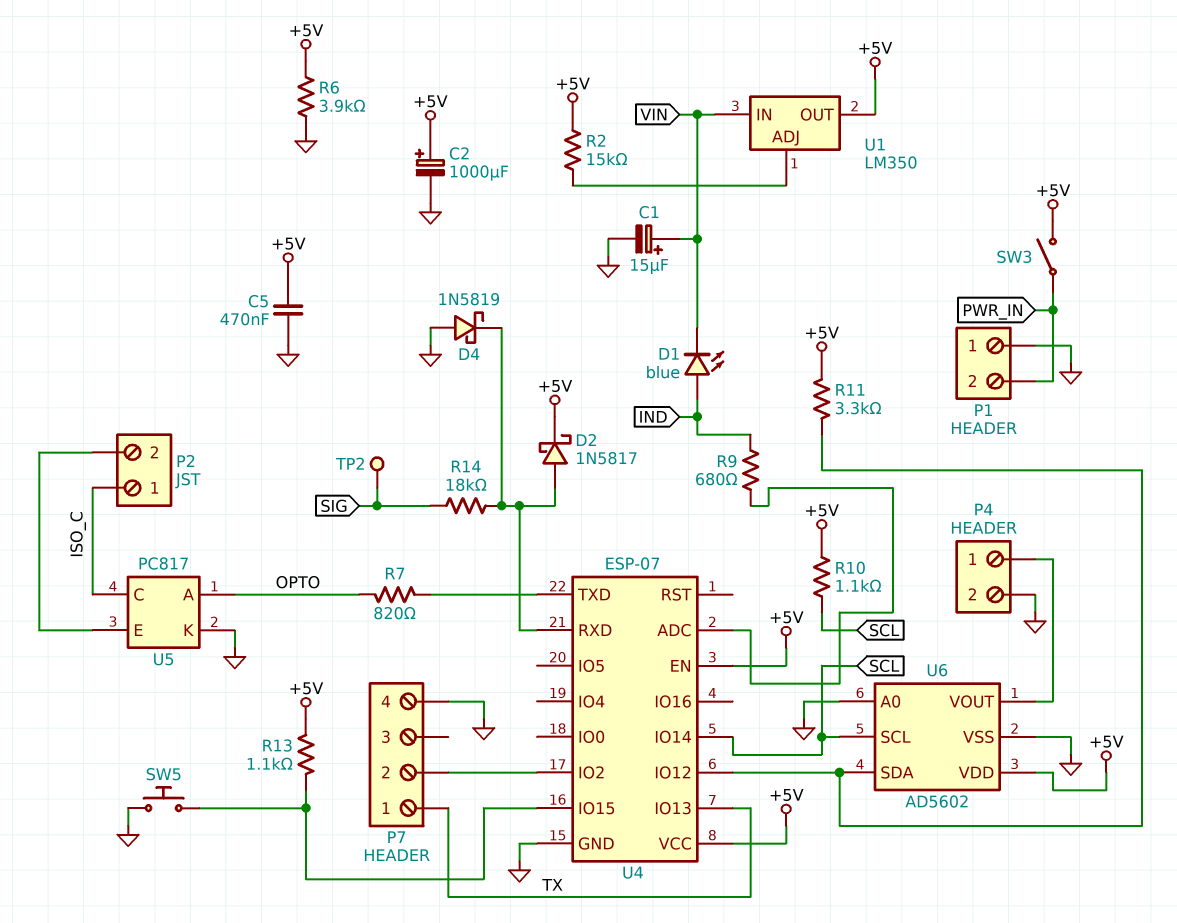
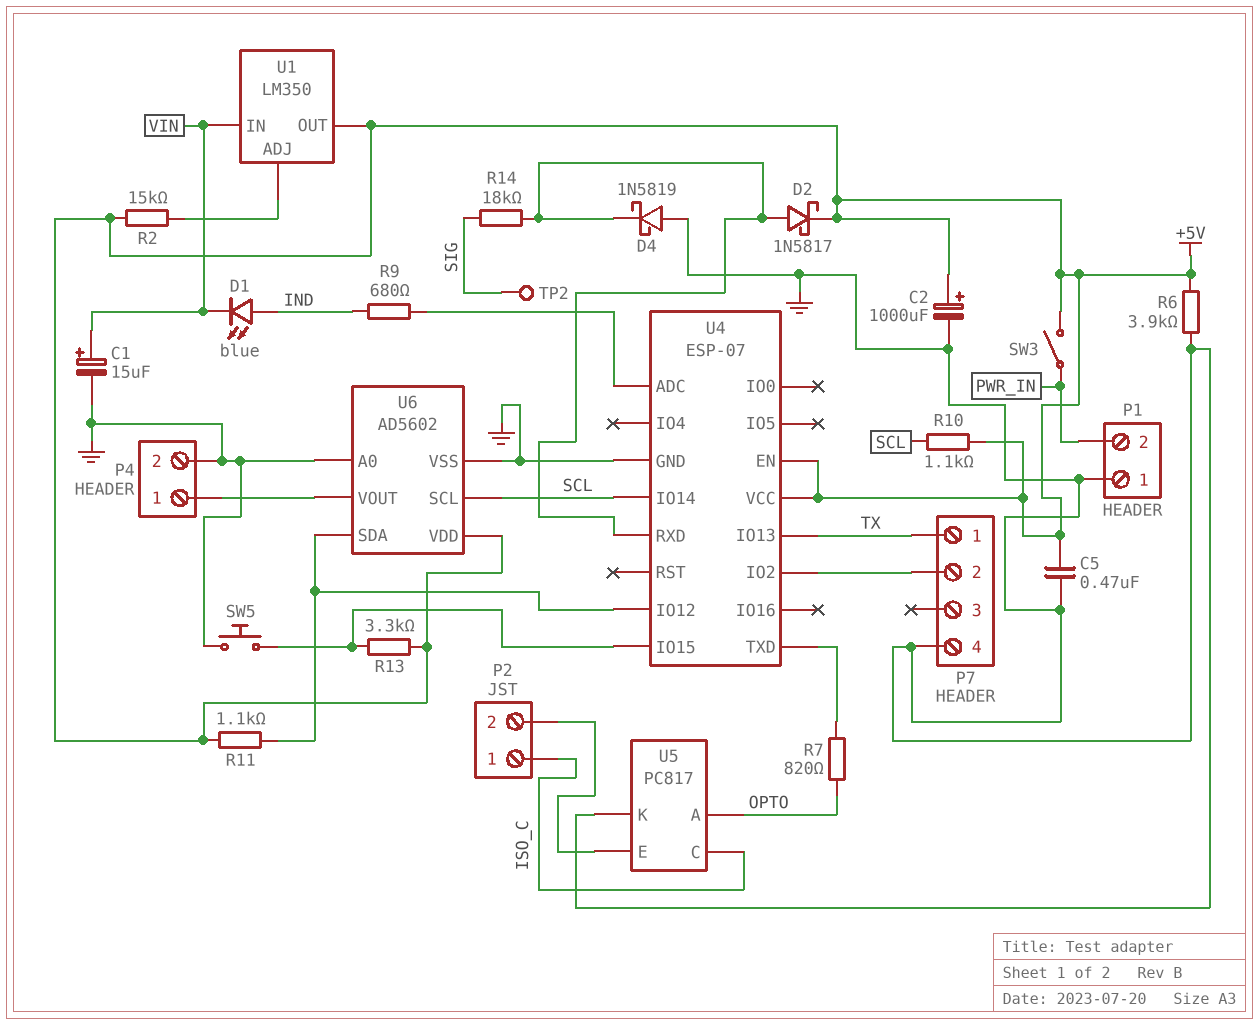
R11: 3.3k (+5V, U4/IO12) -> 1.1k (+5V, U4/IO12)
R13: 1.1k (+5V, U4/IO15) -> 3.3k (+5V, U4/IO15)

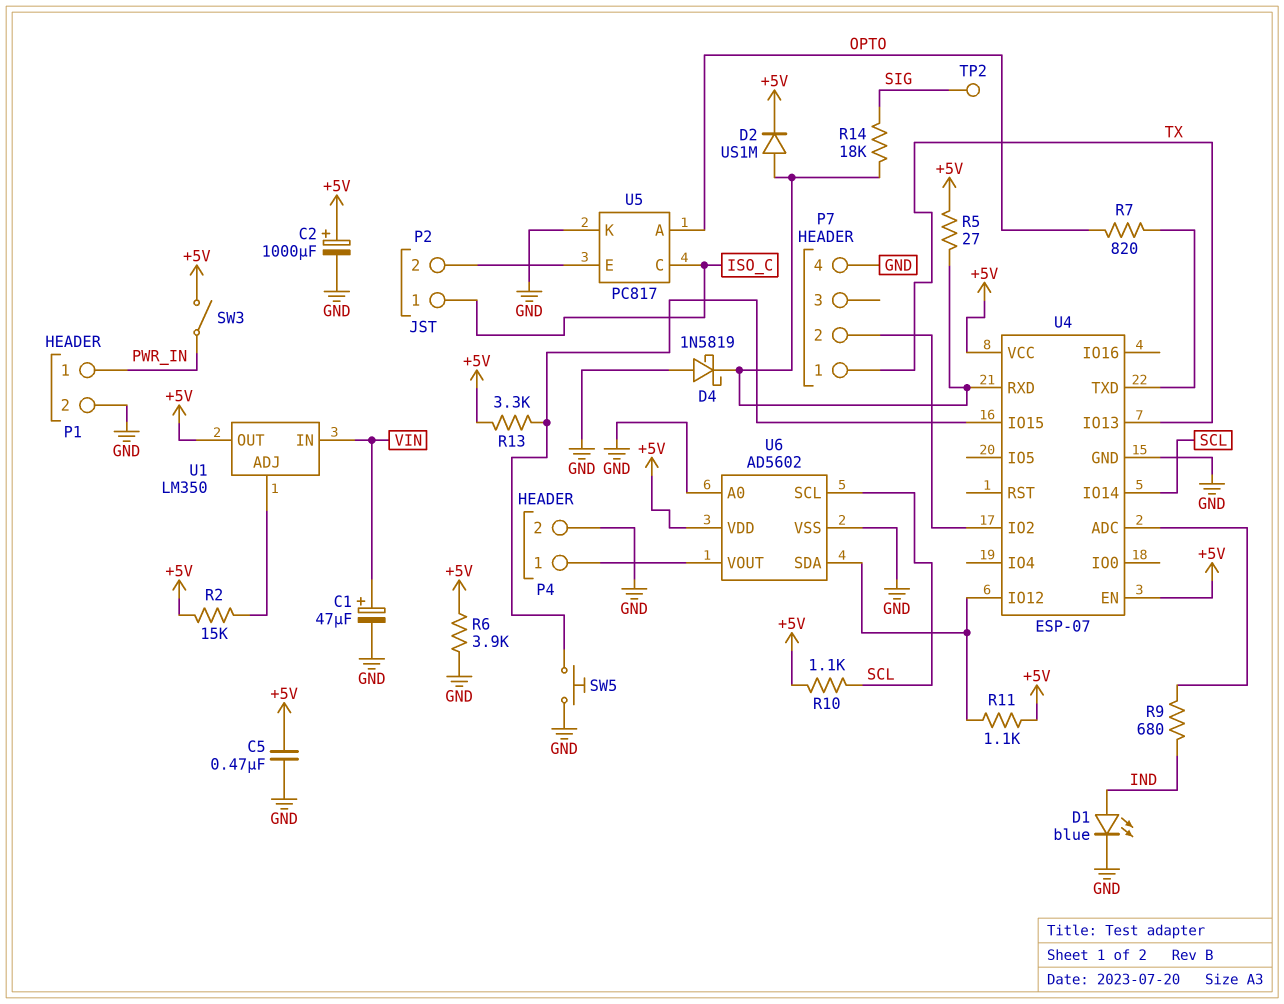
C1: 15uF (plus VIN, minus GND) -> 47uF (plus VIN, minus GND)
D1: LED blue (A IND, K VIN) -> LED blue (A IND, K GND)
D2: schottky 1N5817 (A U4/RXD, K +5V) -> diode US1M (A U4/RXD, K +5V)
P1 pin 1: GND -> PWR_IN
P1 pin 2: PWR_IN -> GND
R5: none -> 27 (+5V, U4/RXD)

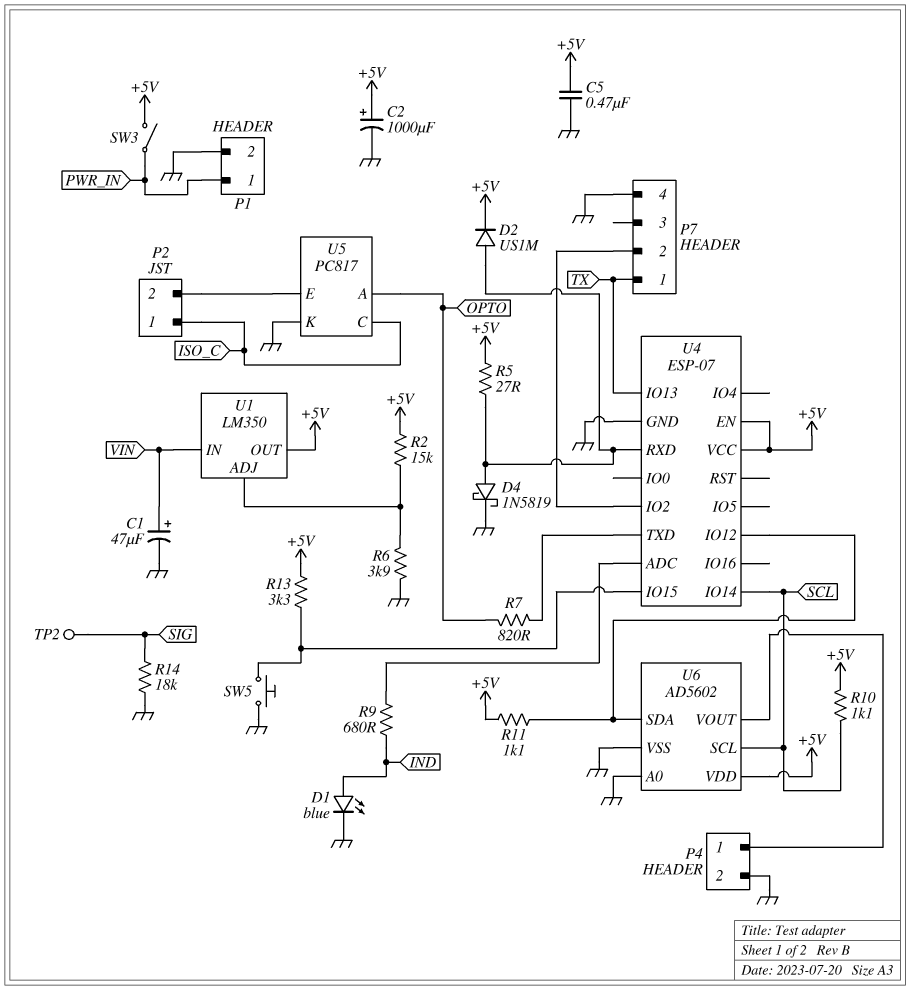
D4: schottky 1N5819 (A GND, K U4/RXD) -> schottky 1N5819 (A U4/RXD, K GND)
R6: 3.9k (+5V, GND) -> 3.9k (GND, U1/ADJ)
R14: 18k (SIG, U4/RXD) -> 18k (GND, SIG)

